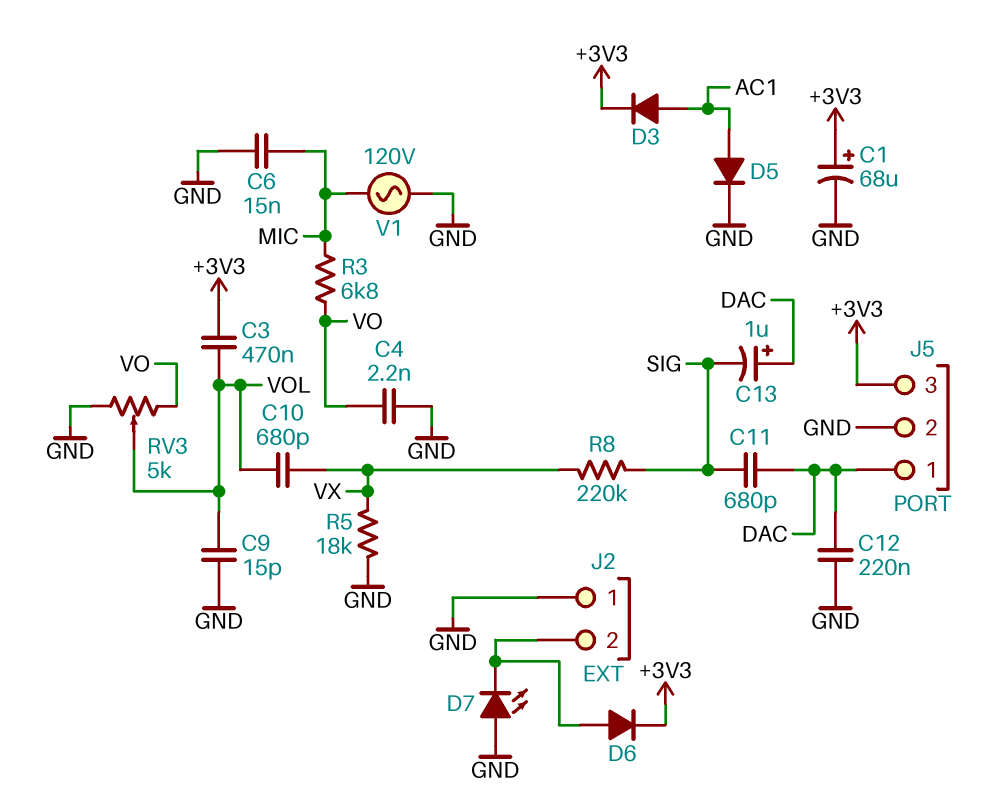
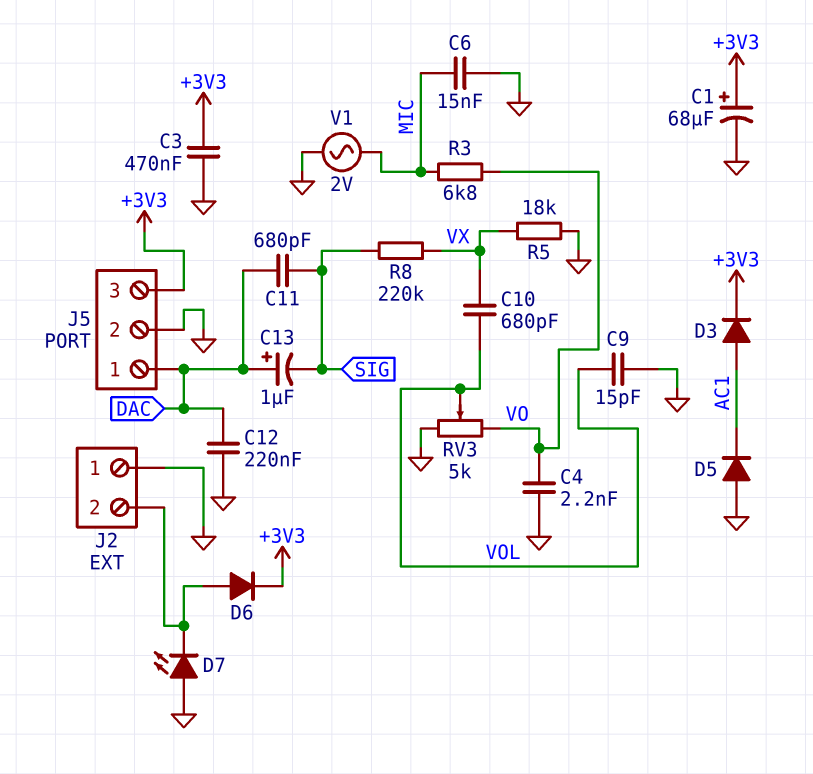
C3: 470nF (+3V3, VOL) -> 470nF (+3V3, GND)
D5: diode (A AC1, K GND) -> diode (A GND, K AC1)
V1: AC 120V (GND, MIC) -> AC 2V (GND, MIC)

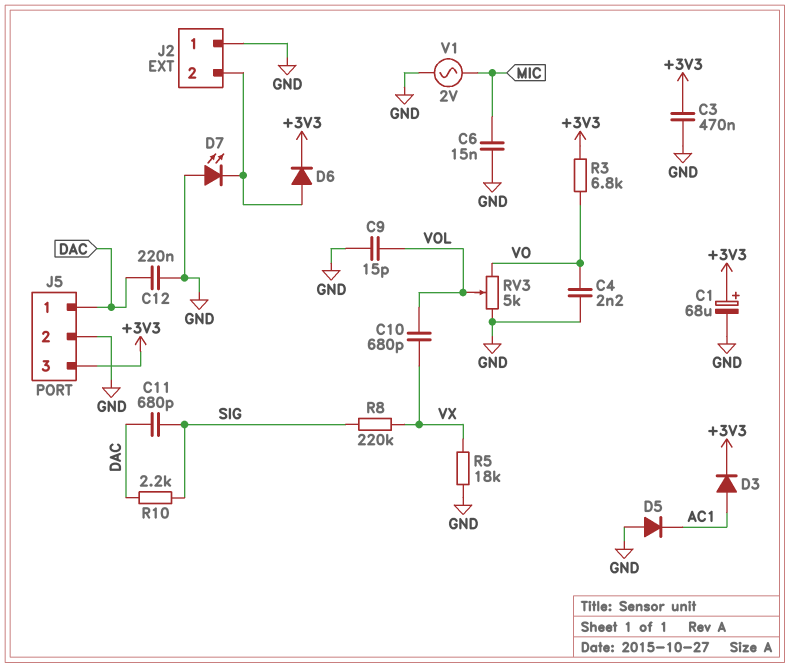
C13: 1uF (plus DAC, minus SIG) -> none
R3: 6.8k (MIC, VO) -> 6.8k (+3V3, VO)
R10: none -> 2.2k (DAC, SIG)

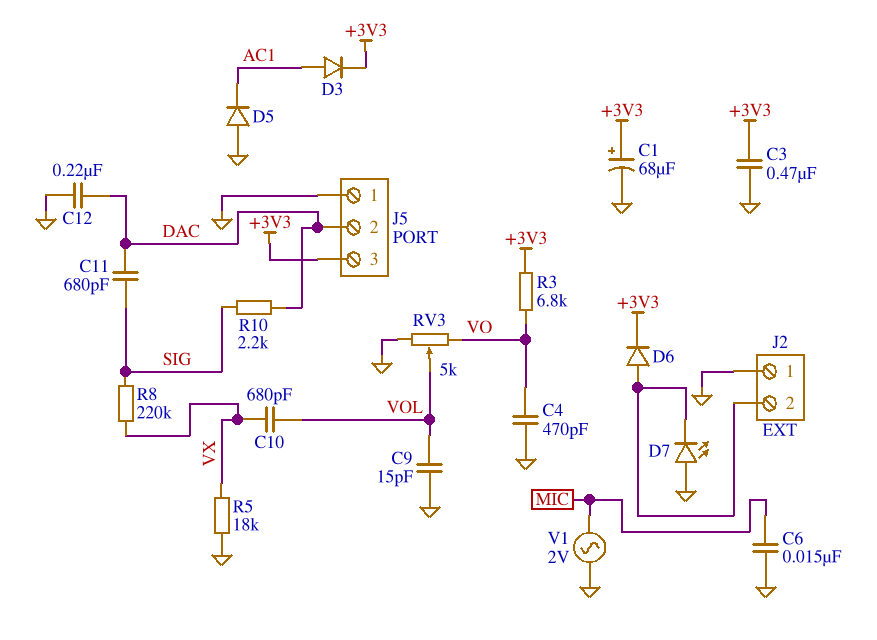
C4: 2.2nF (GND, VO) -> 470pF (GND, VO)
J5 pin 1: DAC -> GND
J5 pin 2: GND -> DAC

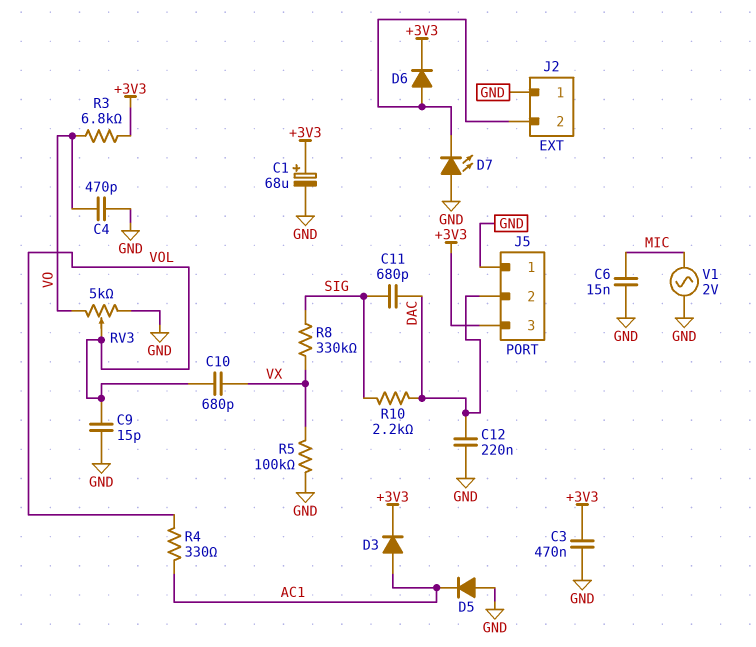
R4: none -> 330 (AC1, VOL)
R5: 18k (GND, VX) -> 100k (GND, VX)
R8: 220k (SIG, VX) -> 330k (SIG, VX)

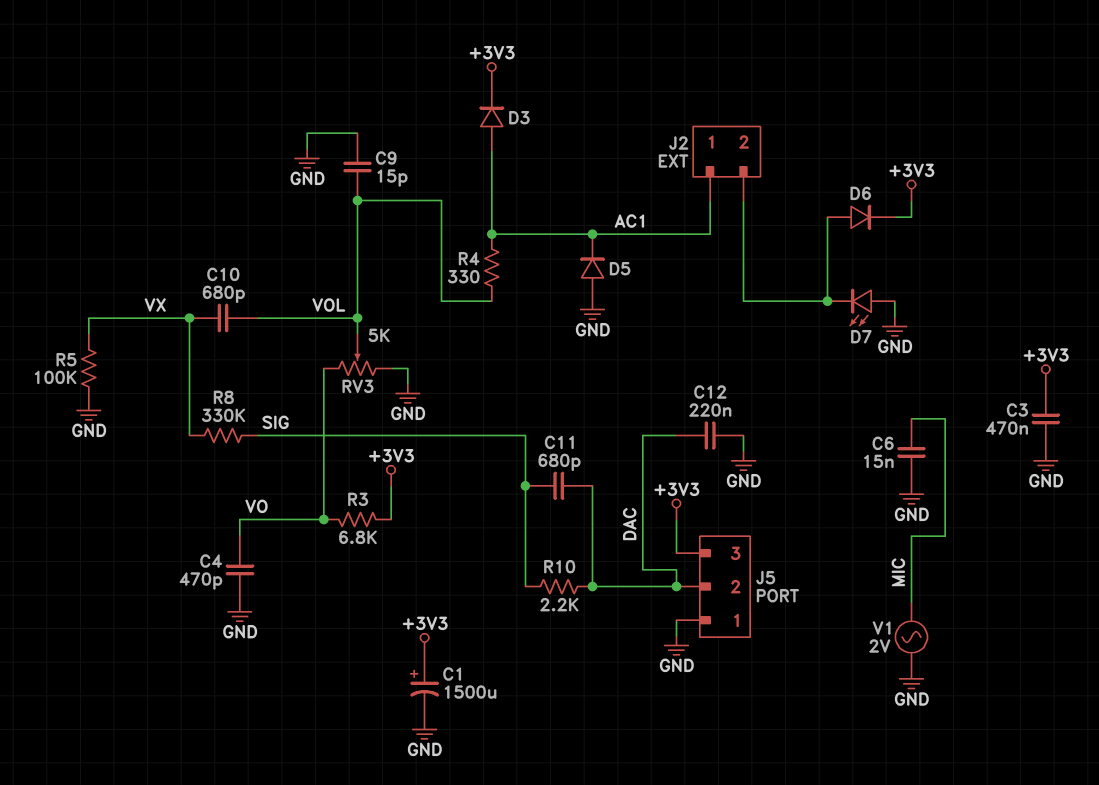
C1: 68uF (plus +3V3, minus GND) -> 1500uF (plus +3V3, minus GND)
J2 pin 1: GND -> AC1

